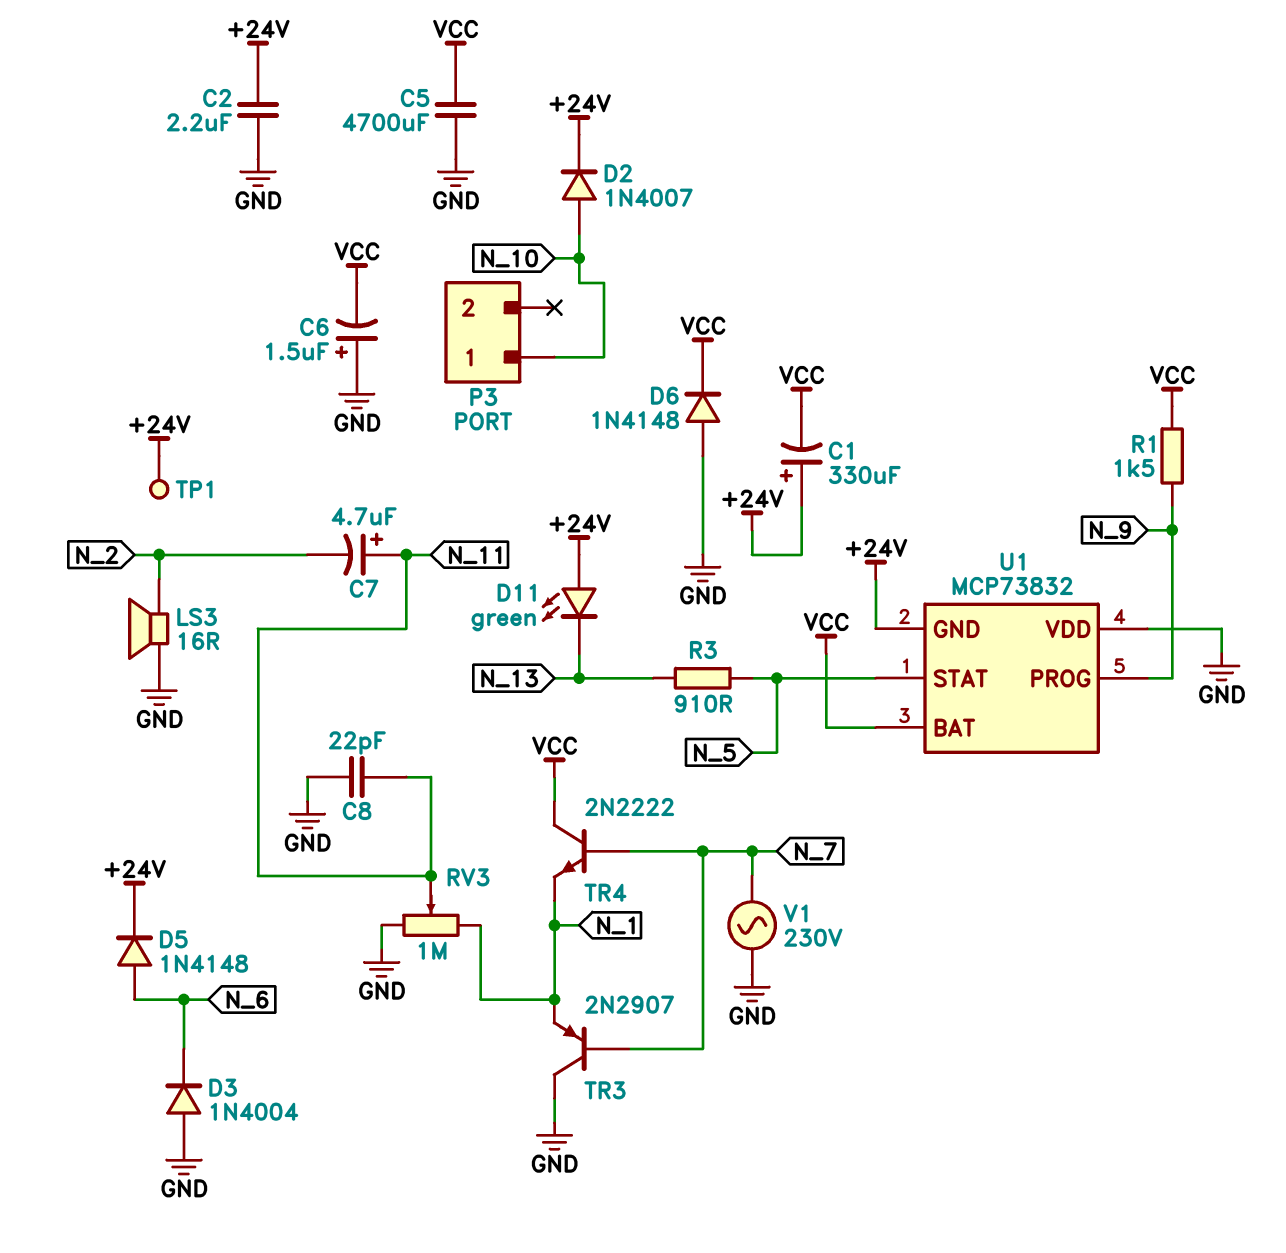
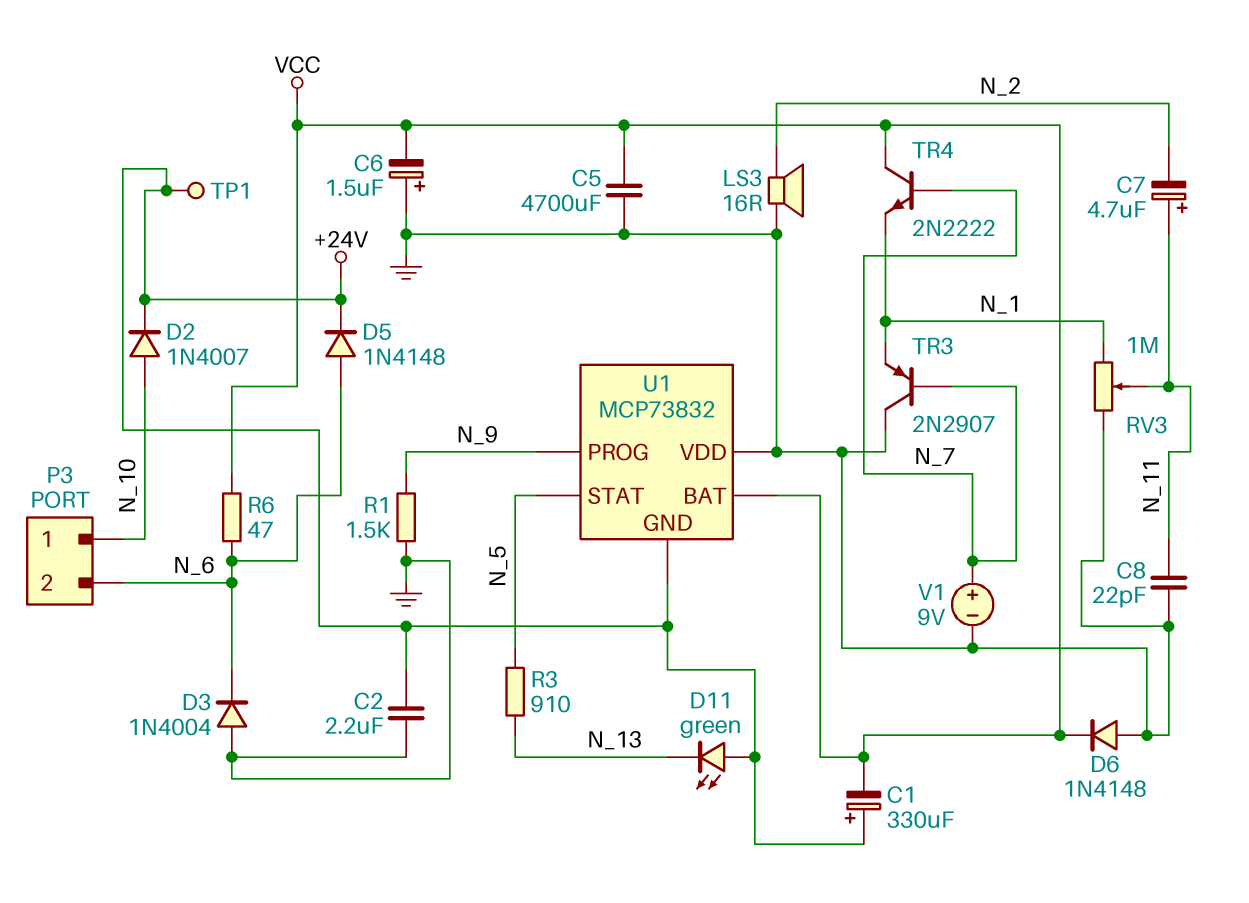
P3 pin 2: none -> N_6
R1: 1.5k (N_9, VCC) -> 1.5k (GND, N_9)
R6: none -> 47 (N_6, VCC)
V1: AC 230V (GND, N_7) -> 9V (plus N_7, minus GND)

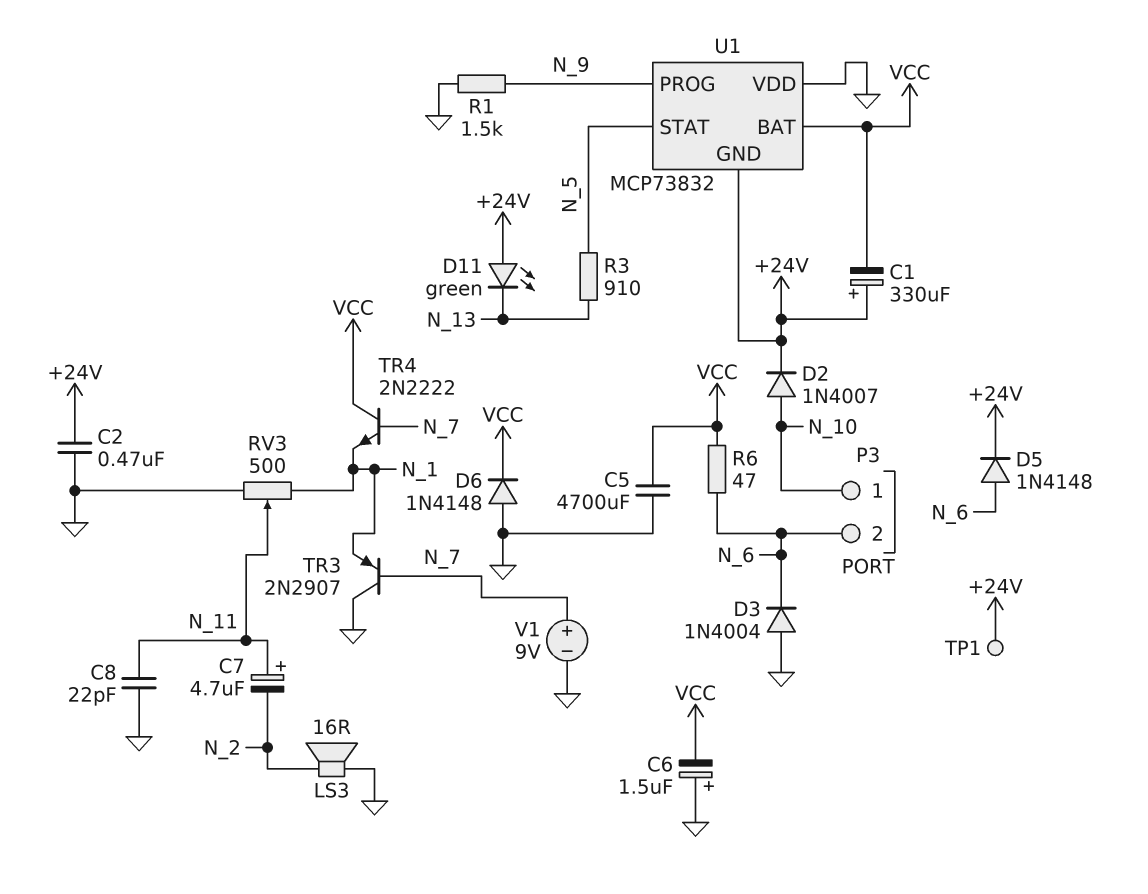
C2: 2.2uF (+24V, GND) -> 470nF (+24V, GND)
RV3: 1M (GND, N_1, wiper N_11) -> 500 (GND, N_1, wiper N_11)

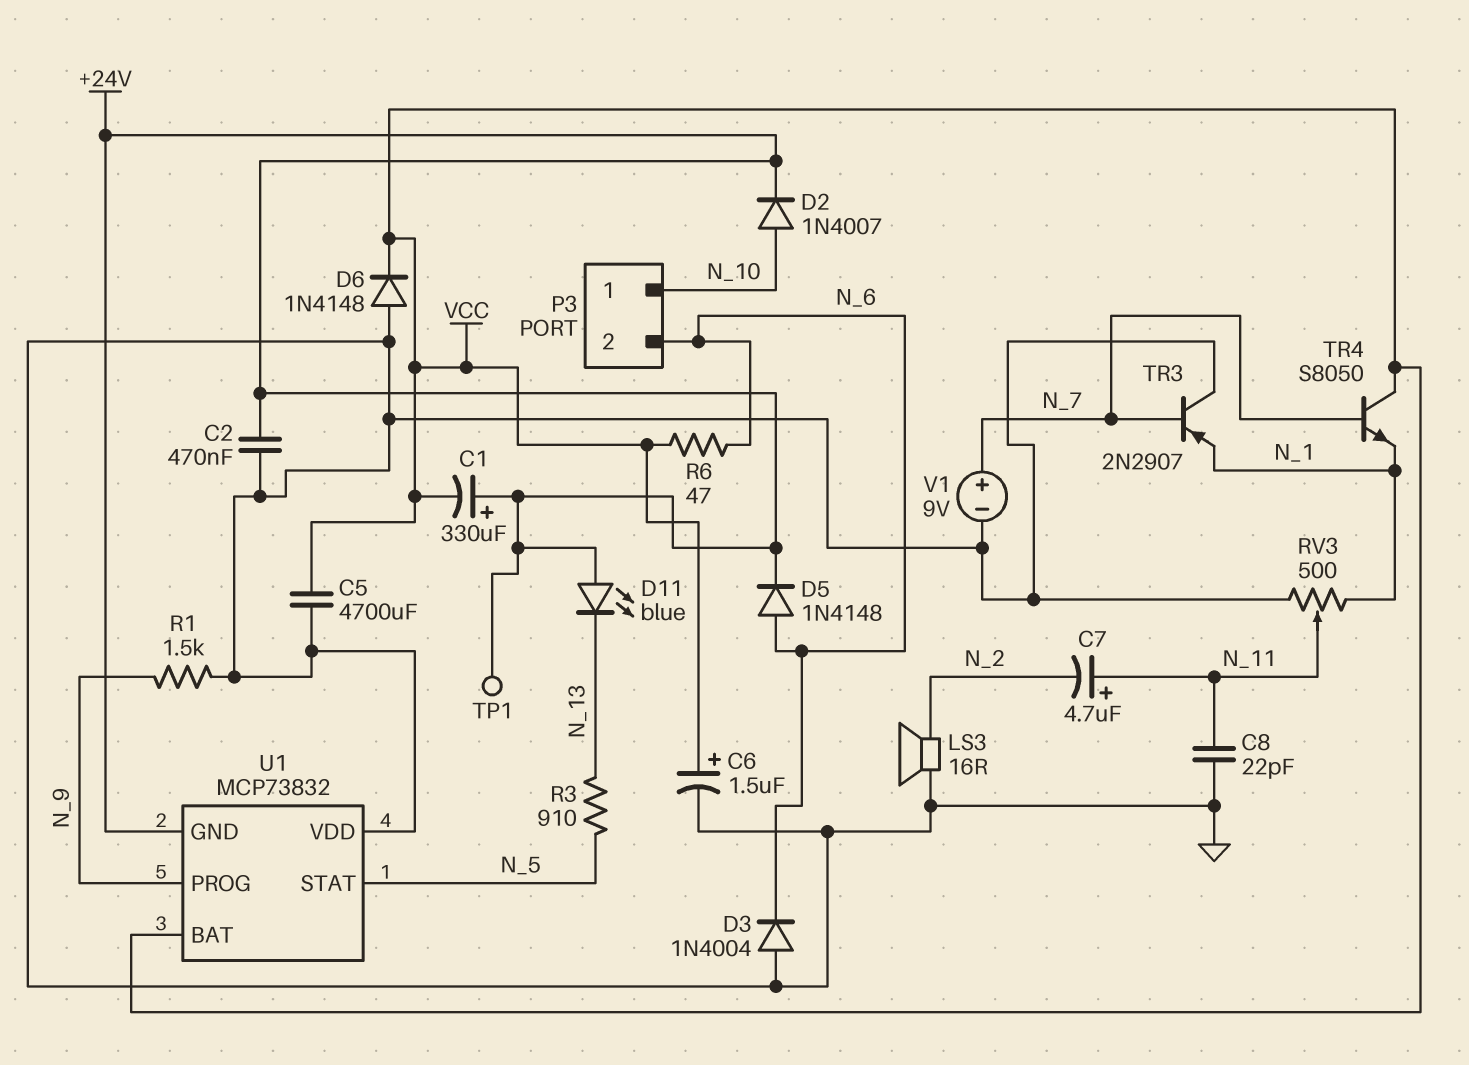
C6: 1.5uF (plus GND, minus VCC) -> 1.5uF (plus VCC, minus GND)
D11: LED green (A +24V, K N_13) -> LED blue (A +24V, K N_13)
TR4: NPN 2N2222 (B N_7, C VCC, E N_1) -> NPN S8050 (B N_7, C VCC, E N_1)

